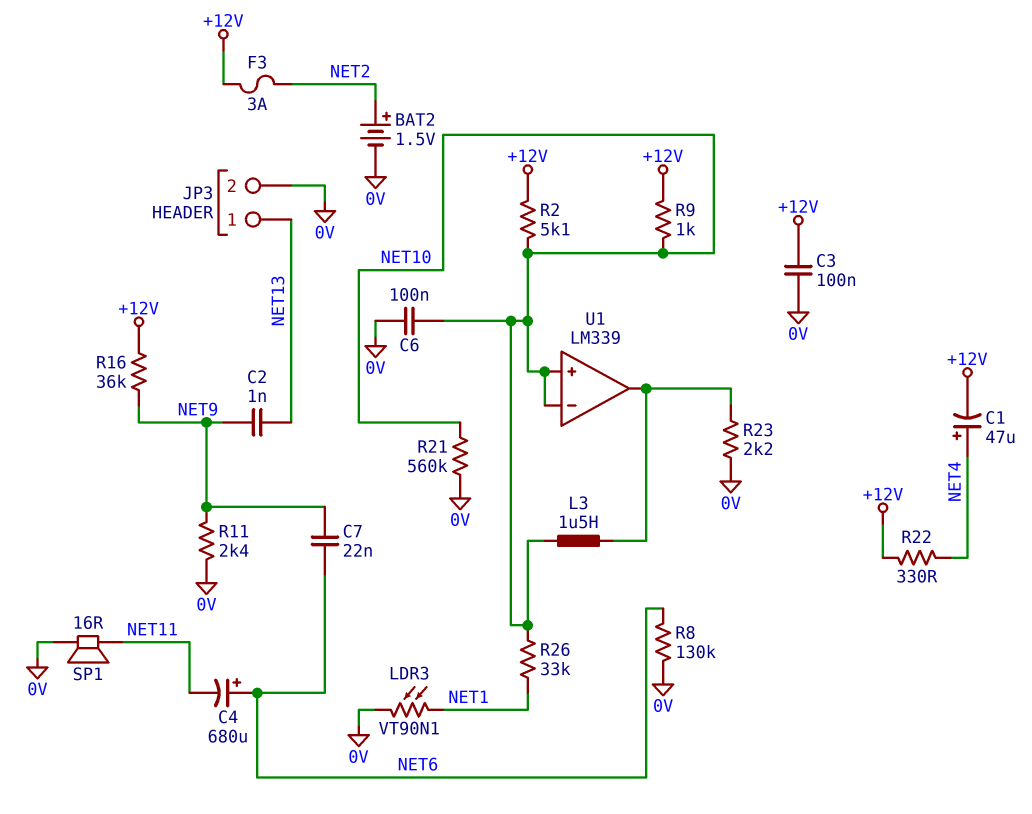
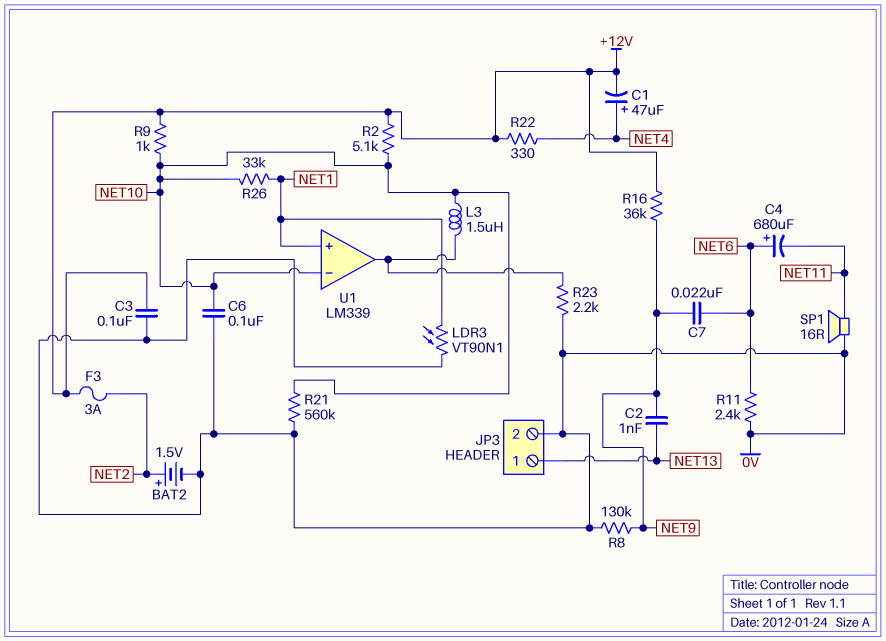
R8: 130k (0V, NET6) -> 130k (0V, NET9)
R11: 2.4k (0V, NET9) -> 2.4k (0V, NET6)
U1 pin in+: NET10 -> NET1

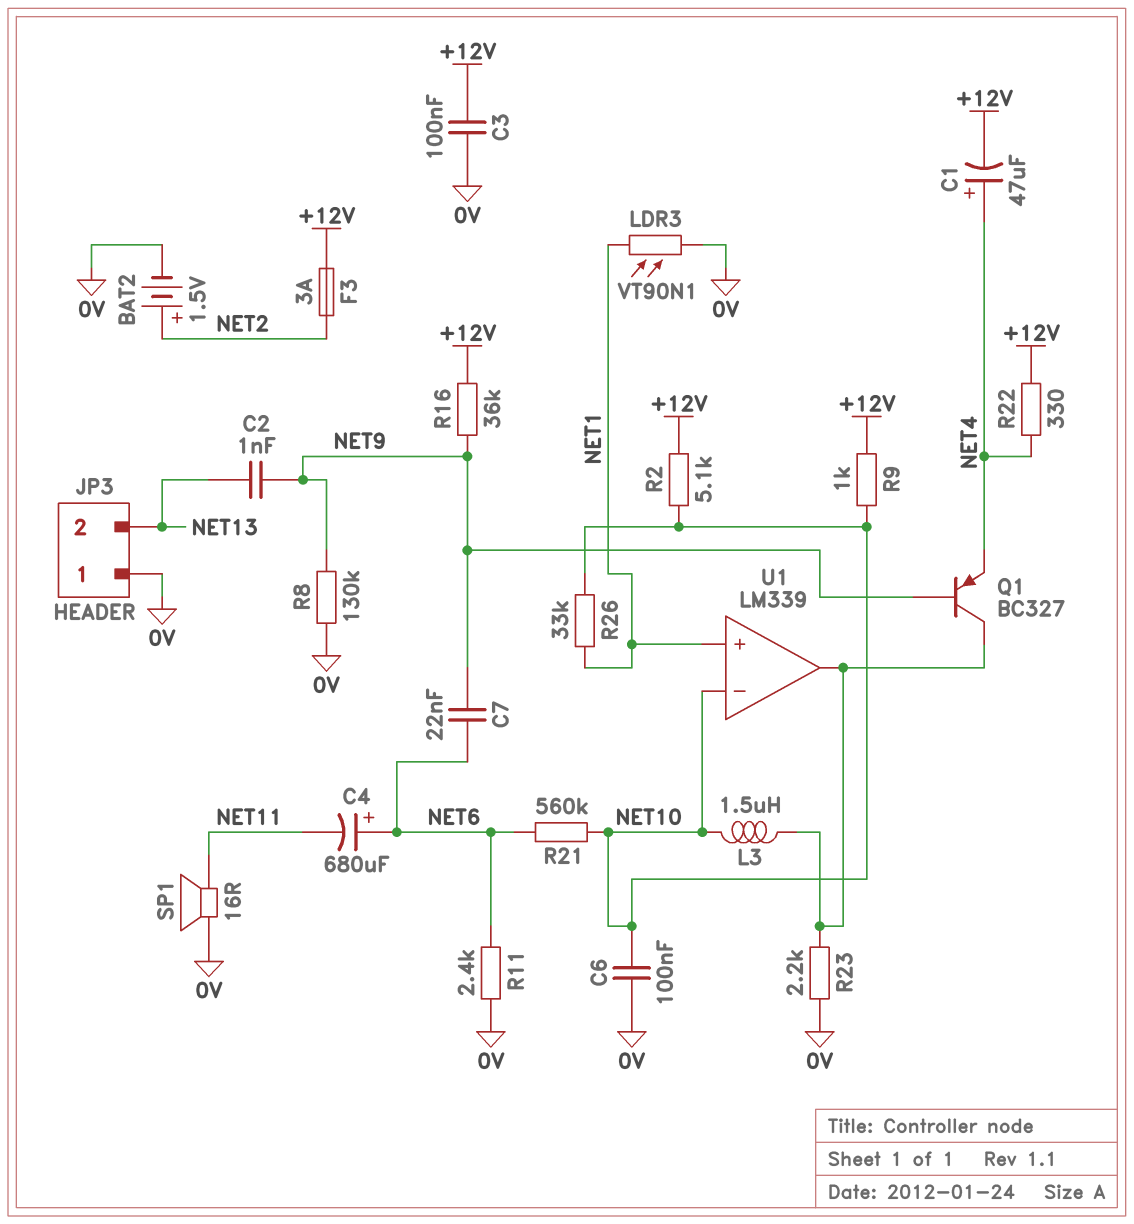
JP3 pin 1: NET13 -> 0V
JP3 pin 2: 0V -> NET13
Q1: none -> PNP BC327 (B NET9, C U1/out, E NET4)
R21: 560k (0V, NET10) -> 560k (NET6, NET10)

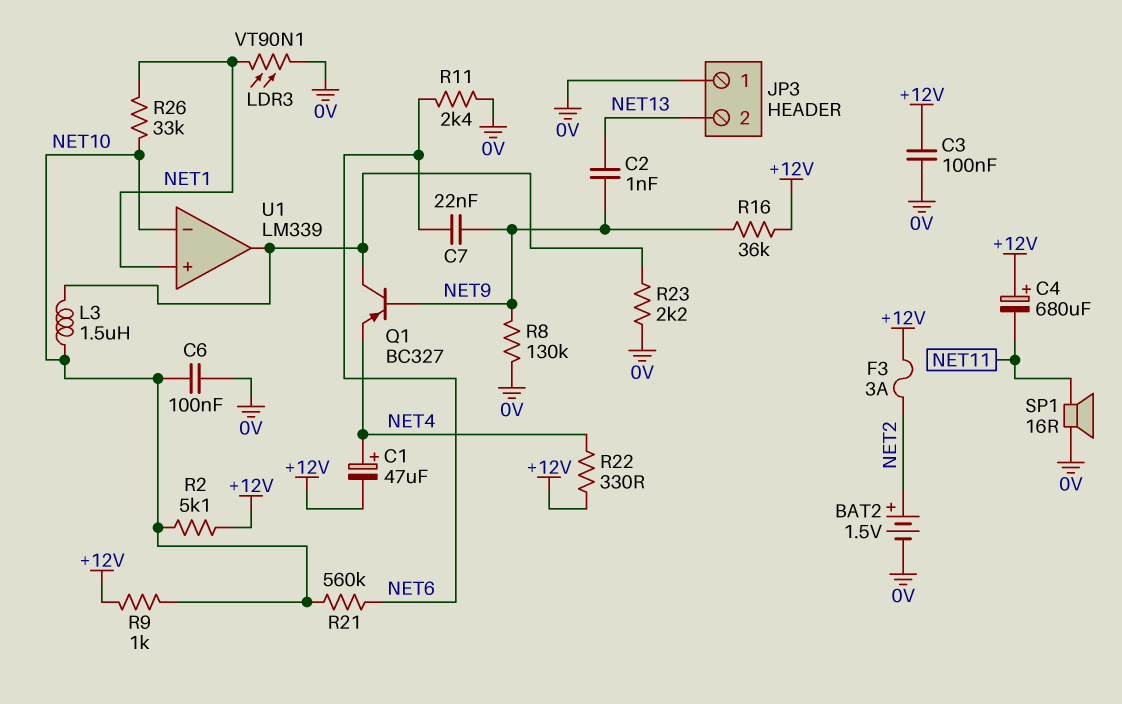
C4: 680uF (plus NET6, minus NET11) -> 680uF (plus +12V, minus NET11)

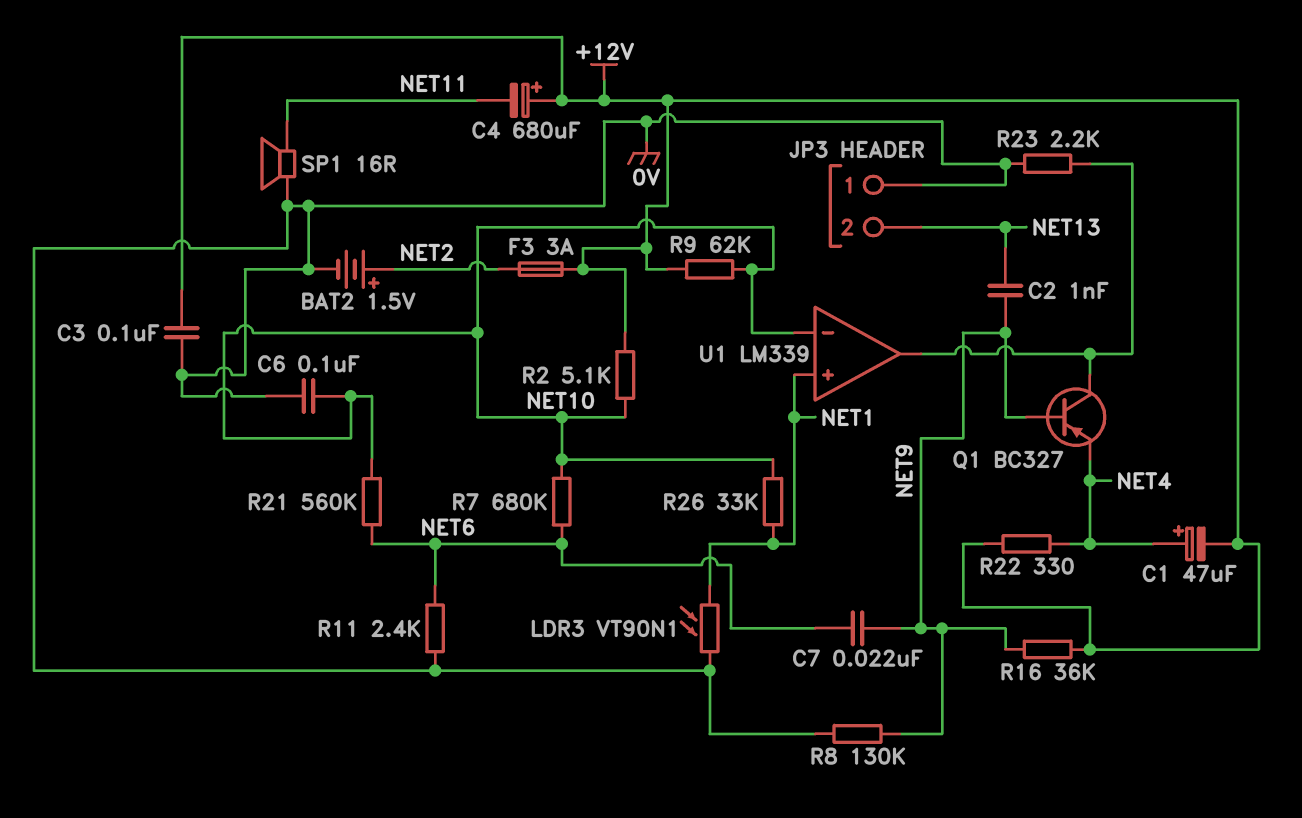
L3: 1.5uH (NET10, U1/out) -> none
R7: none -> 680k (NET6, NET10)
R9: 1k (+12V, NET10) -> 62k (+12V, NET10)

